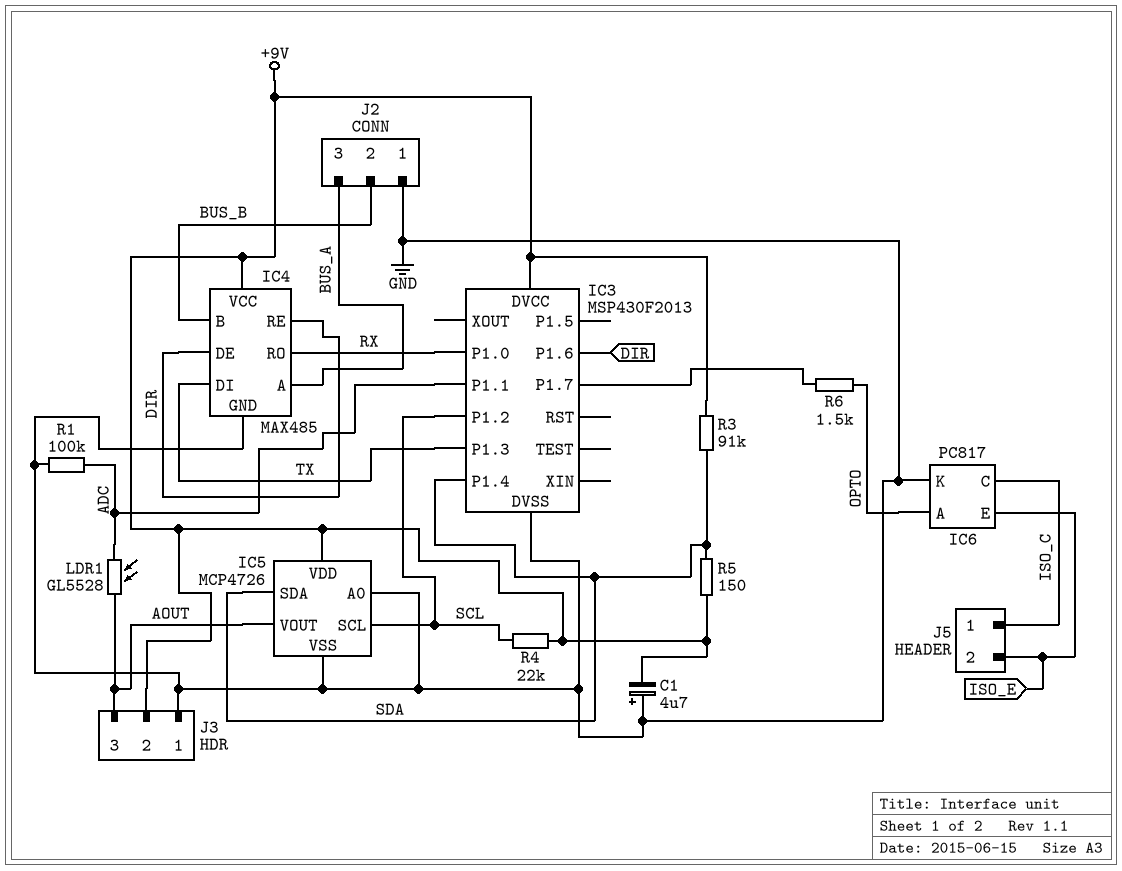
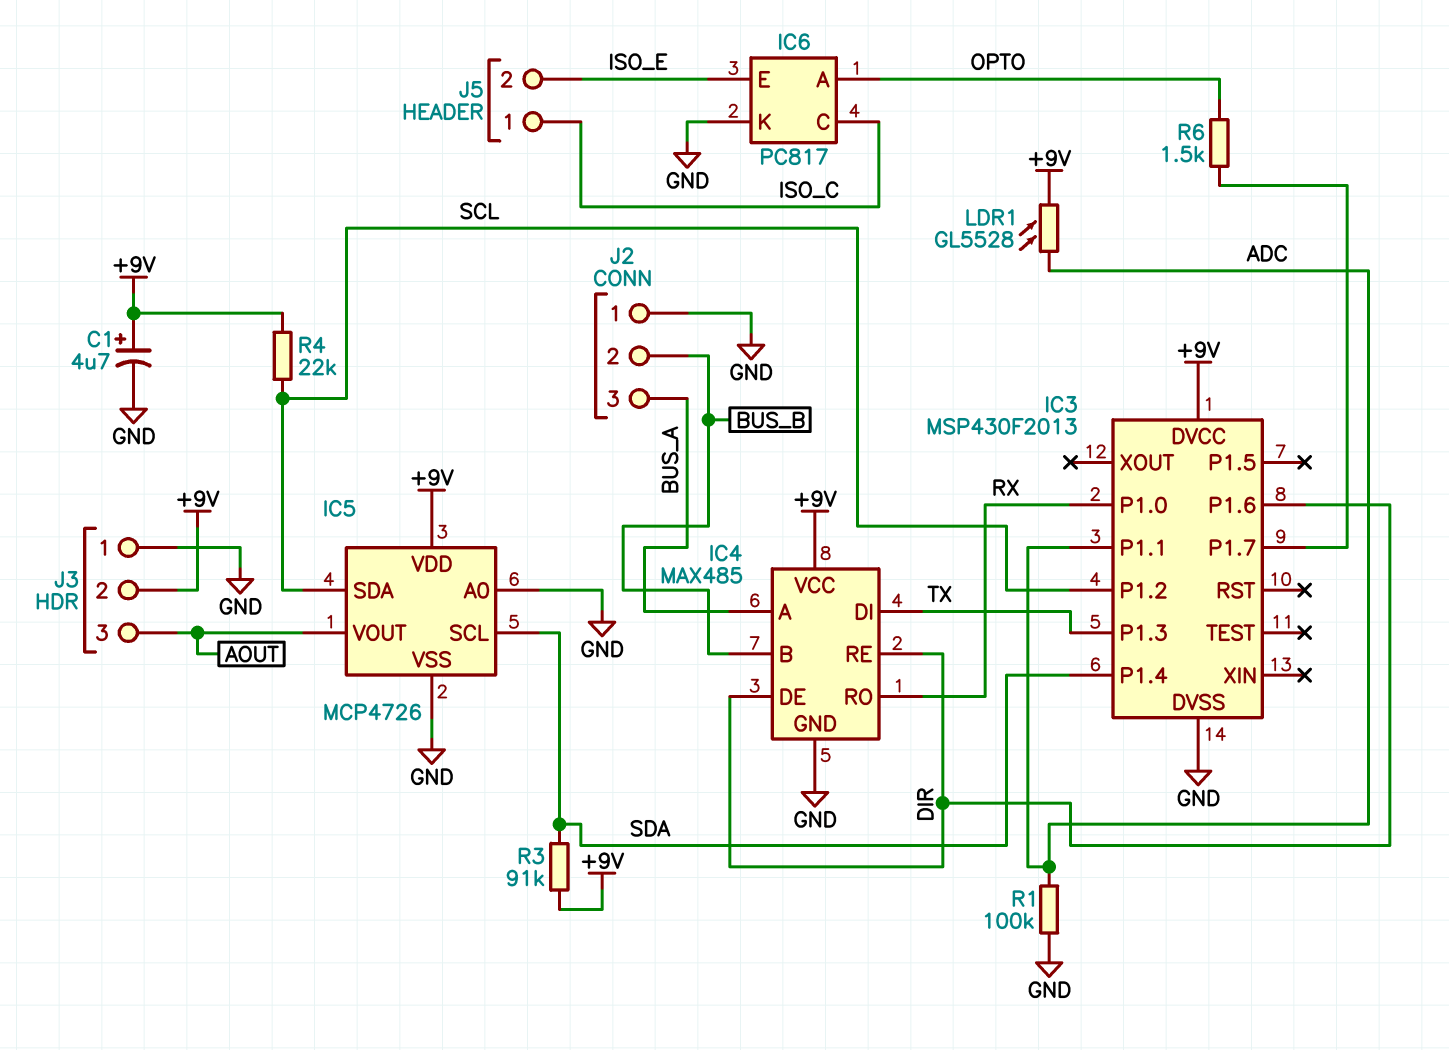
C1: 4.7uF (plus GND, minus +9V) -> 4.7uF (plus +9V, minus GND)
IC5 pin SCL: SCL -> SDA
IC5 pin SDA: SDA -> SCL
LDR1: GL5528 (ADC, AOUT) -> GL5528 (+9V, ADC)
R5: 150 (+9V, SDA) -> none

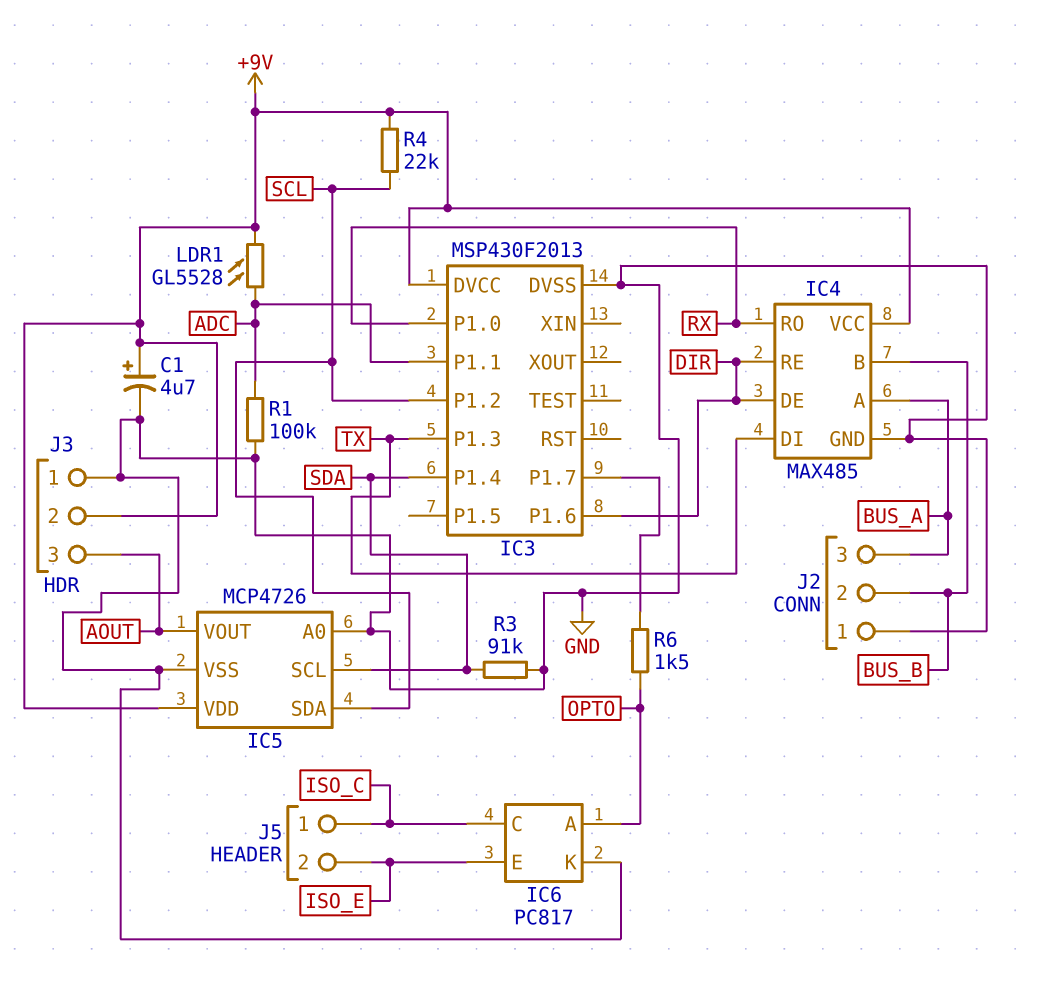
R3: 91k (+9V, SDA) -> 91k (GND, SDA)

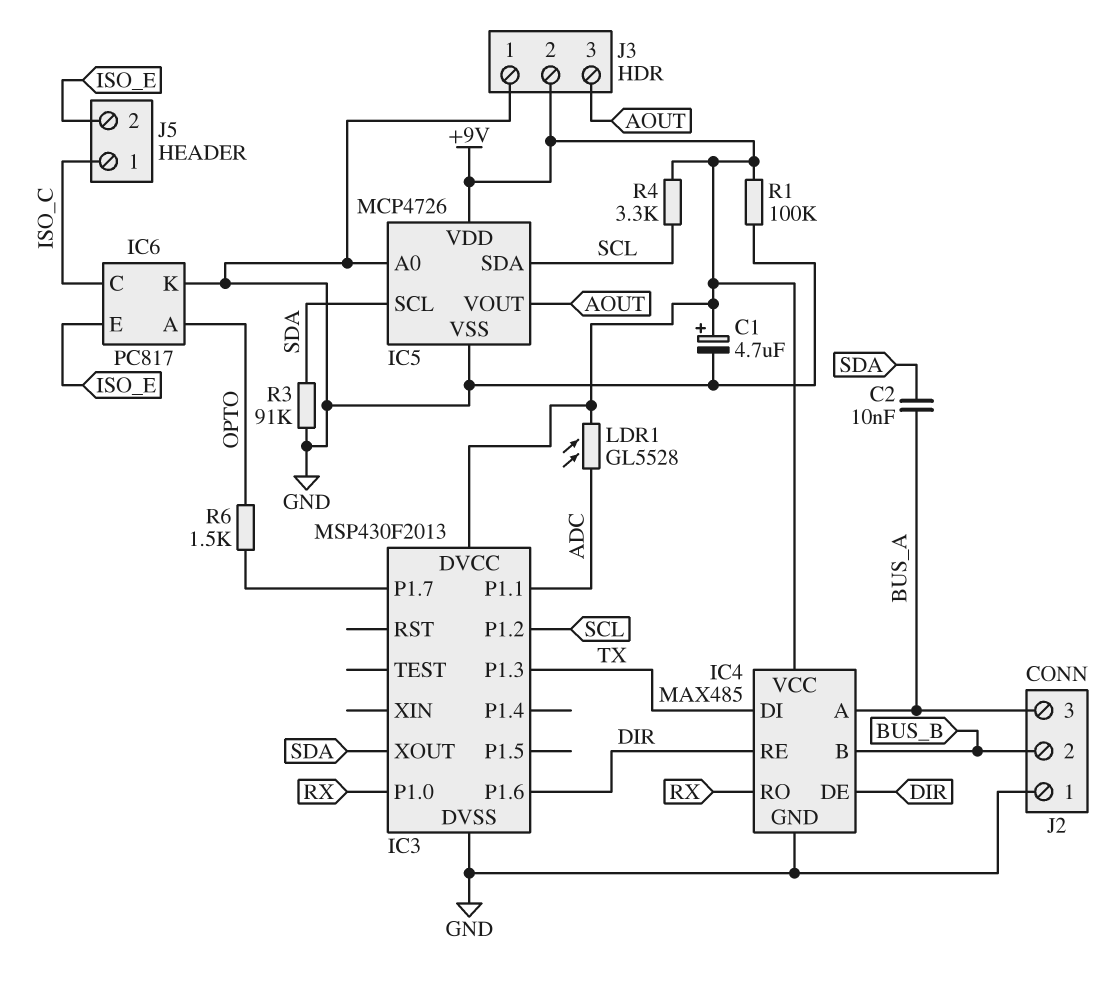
C2: none -> 10nF (BUS_A, SDA)
IC3 pin P1.4: SDA -> none
IC3 pin XOUT: none -> SDA
R1: 100k (ADC, GND) -> 100k (+9V, GND)
R4: 22k (+9V, SCL) -> 3.3k (+9V, SCL)

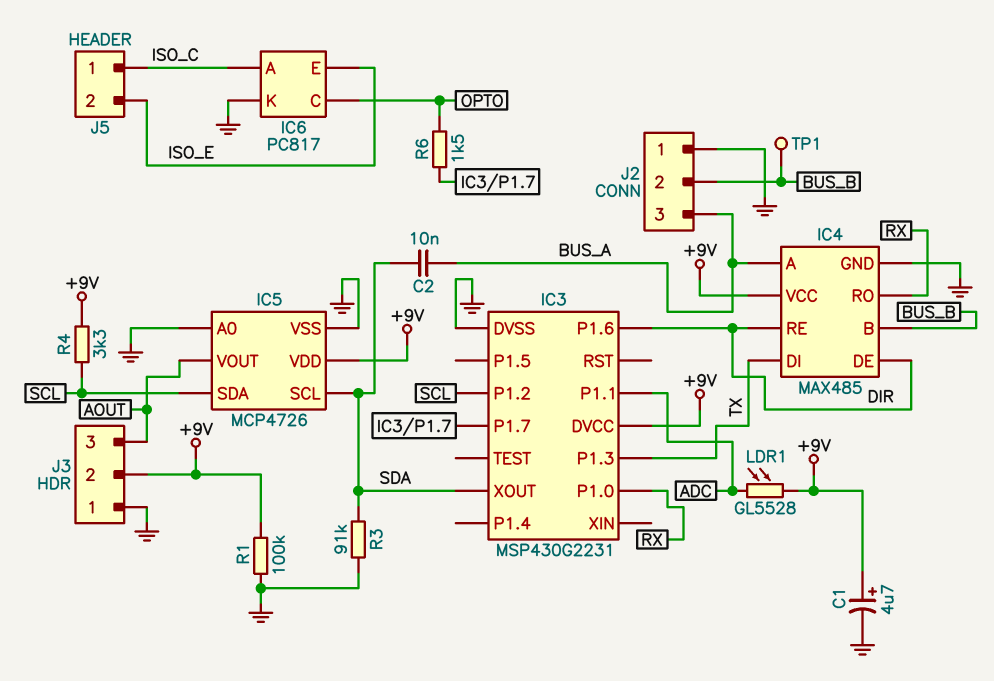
IC3: MSP430F2013 -> MSP430G2231
IC6 pin A: OPTO -> ISO_C
IC6 pin C: ISO_C -> OPTO
TP1: none -> test point (BUS_B)

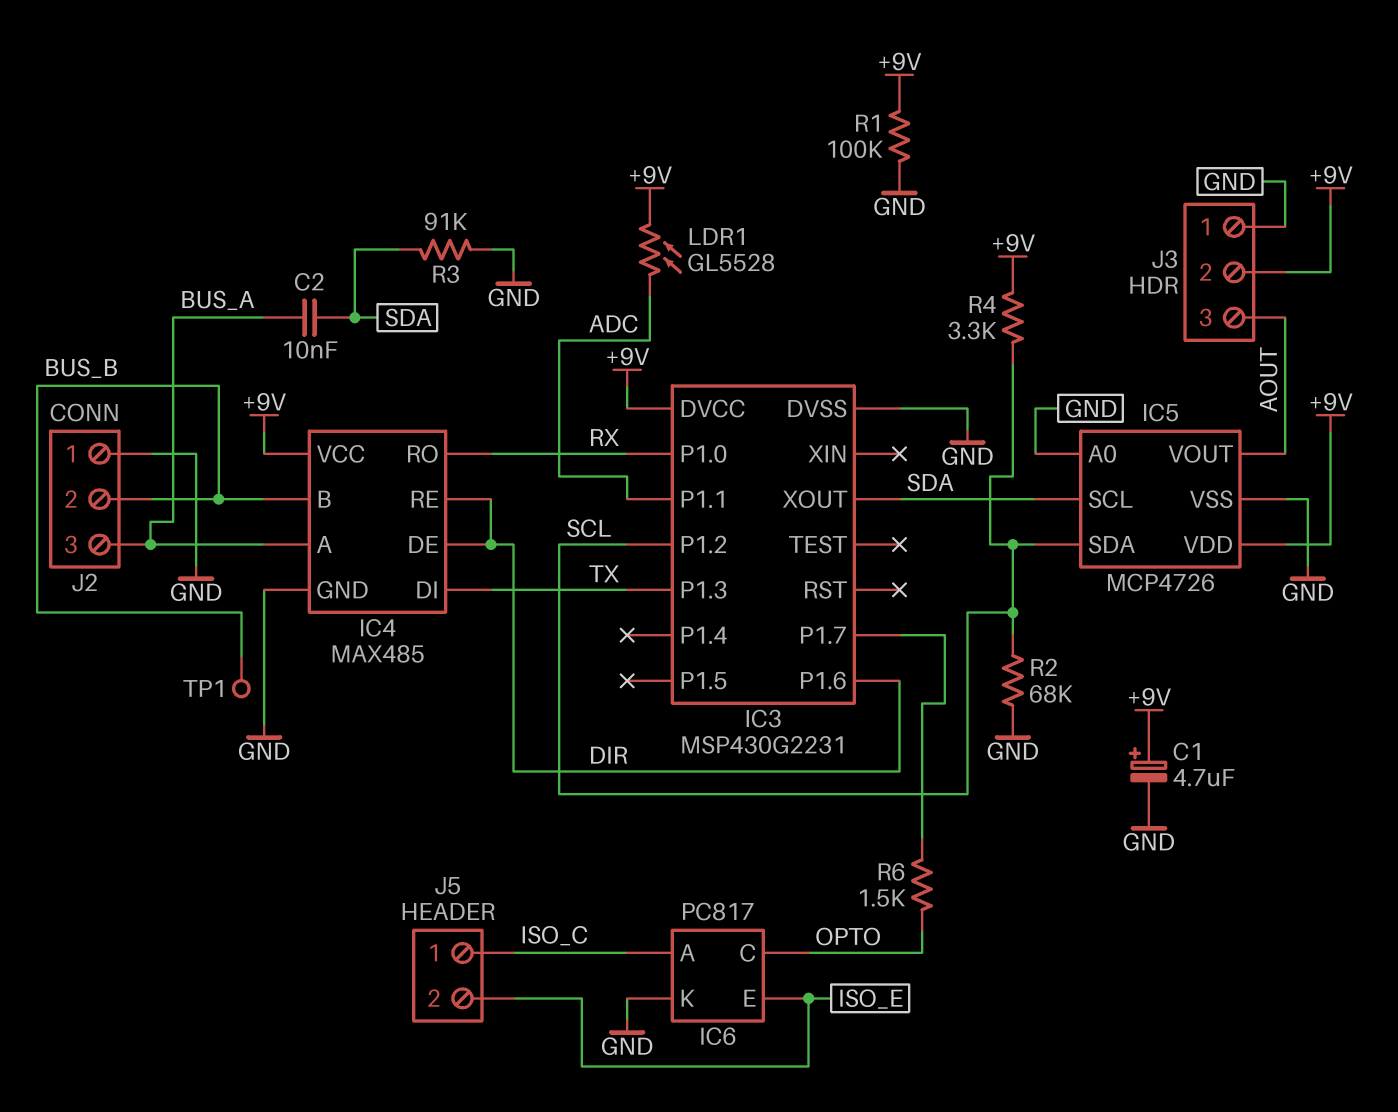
R2: none -> 68k (GND, SCL)

